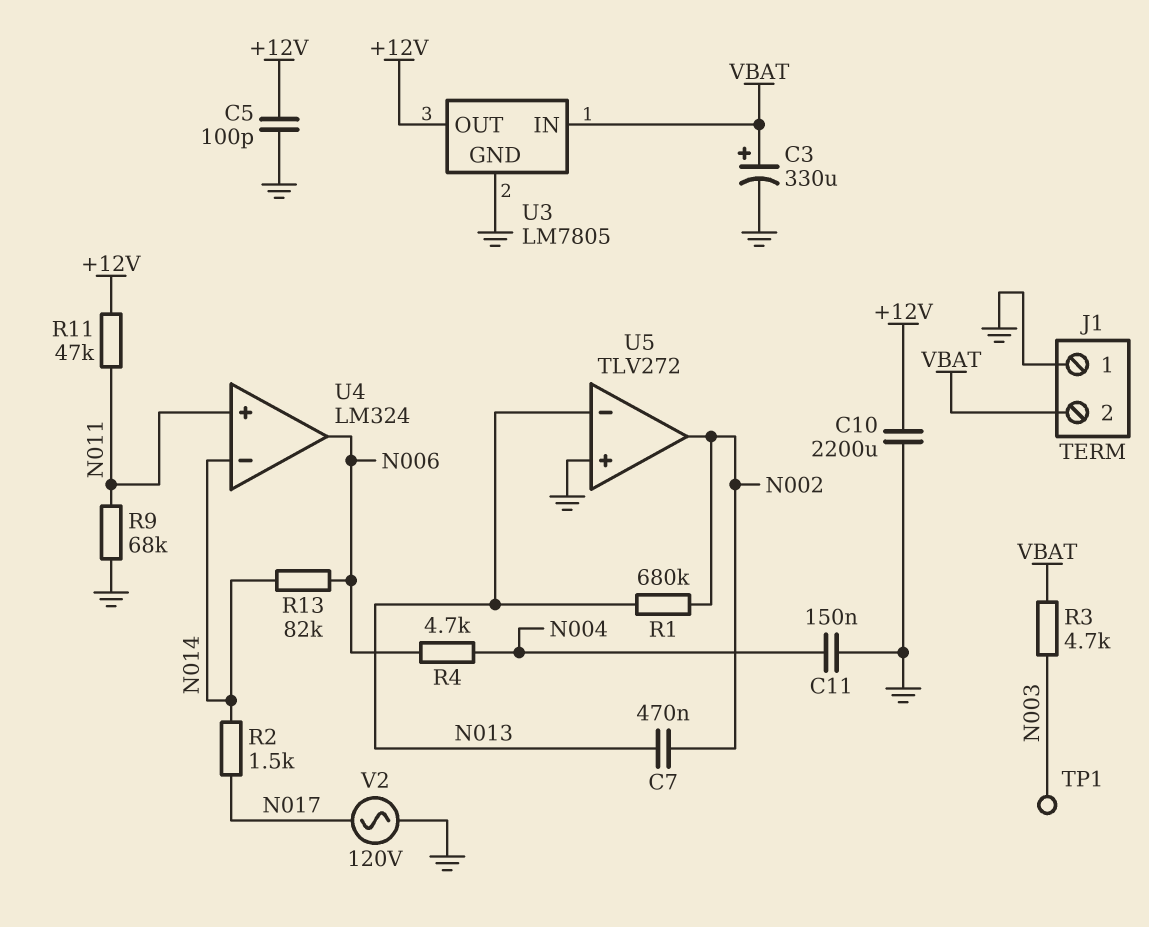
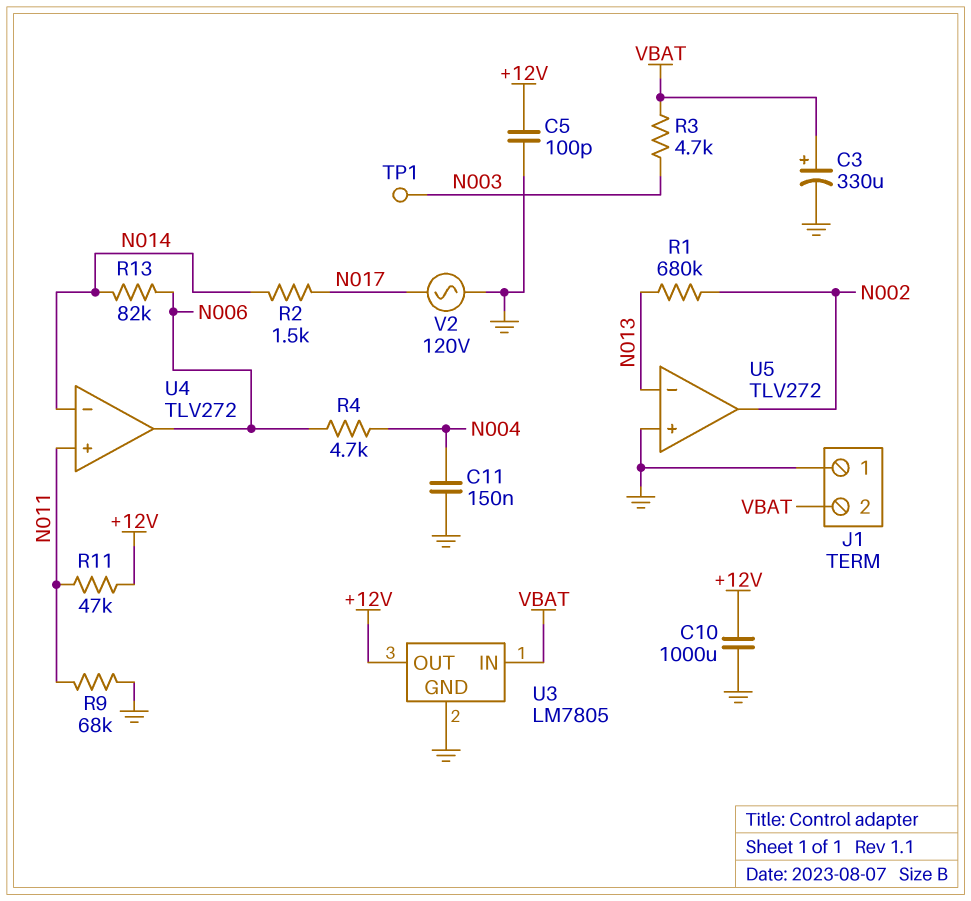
C7: 470nF (N002, N013) -> none
C10: 2200uF (+12V, GND) -> 1000uF (+12V, GND)
U4: LM324 -> TLV272

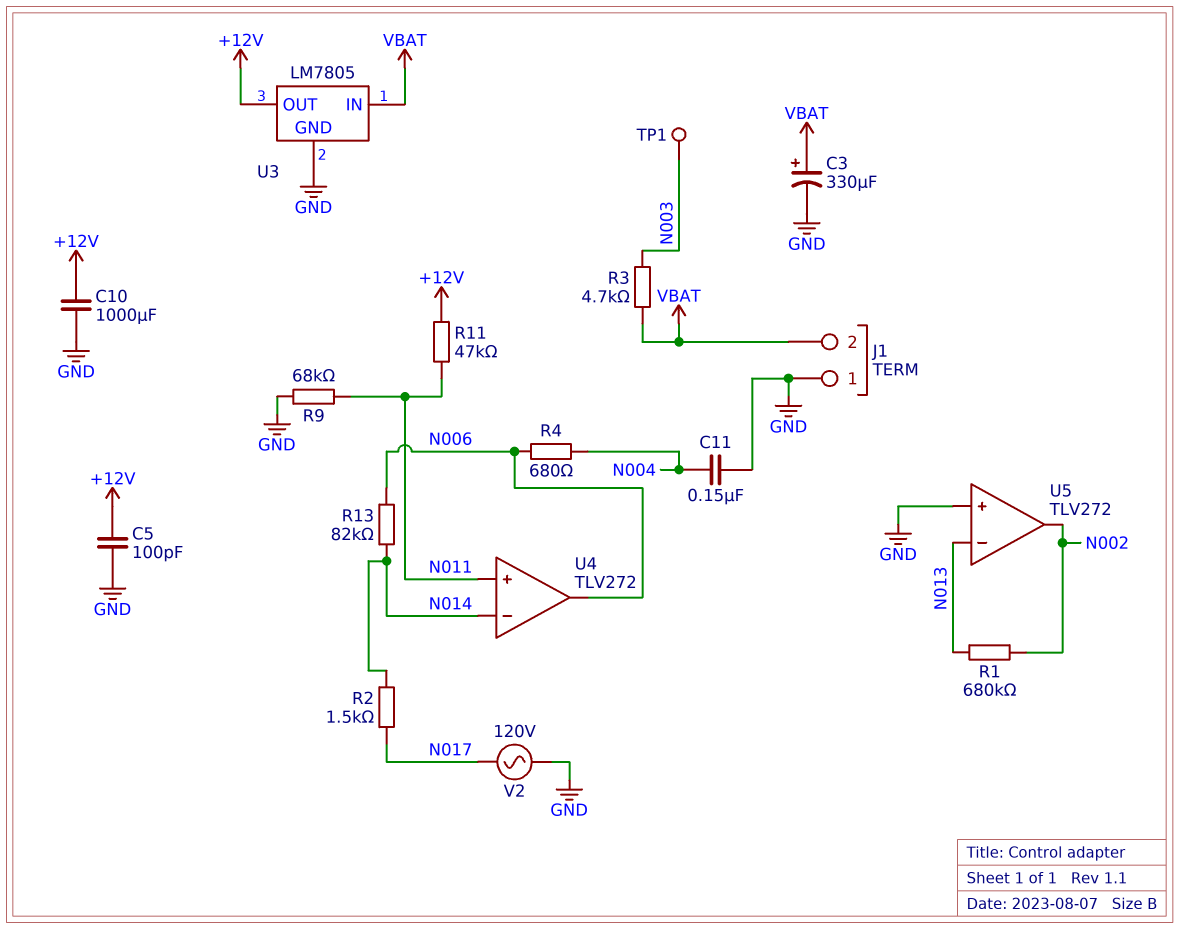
R4: 4.7k (N004, N006) -> 680 (N004, N006)

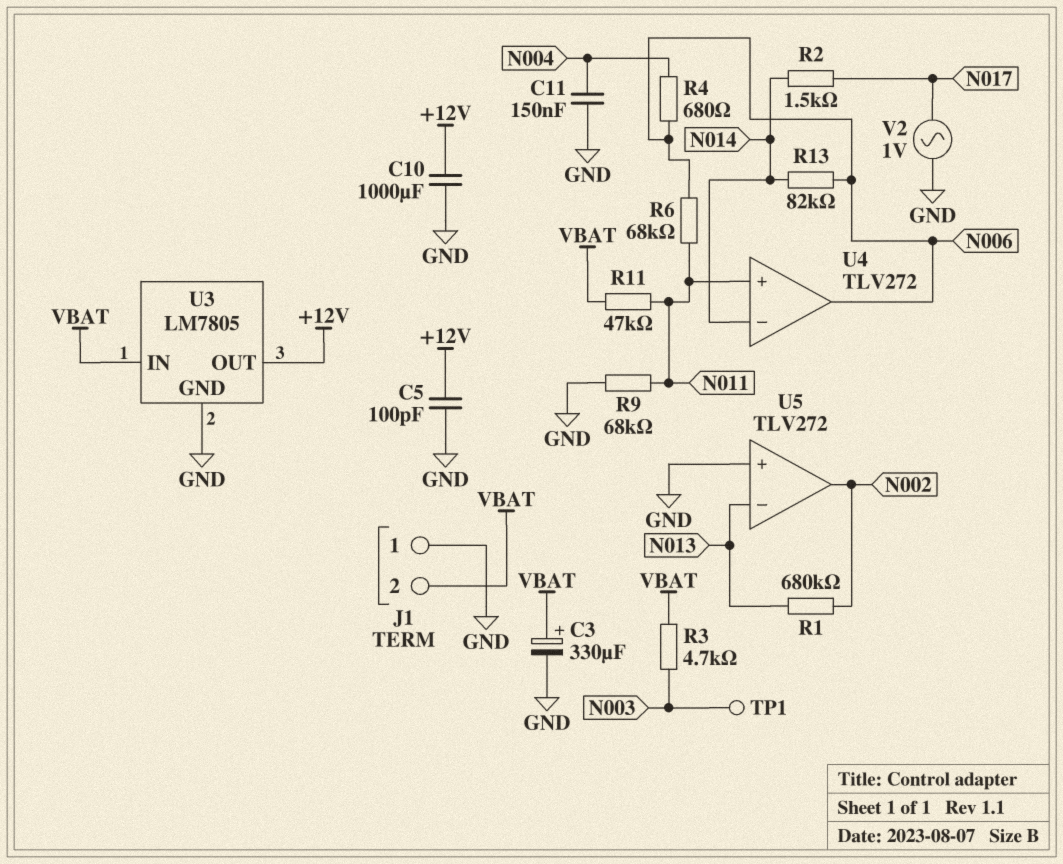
R6: none -> 68k (N006, N011)
R11: 47k (+12V, N011) -> 47k (N011, VBAT)
V2: AC 120V (GND, N017) -> AC 1V (GND, N017)

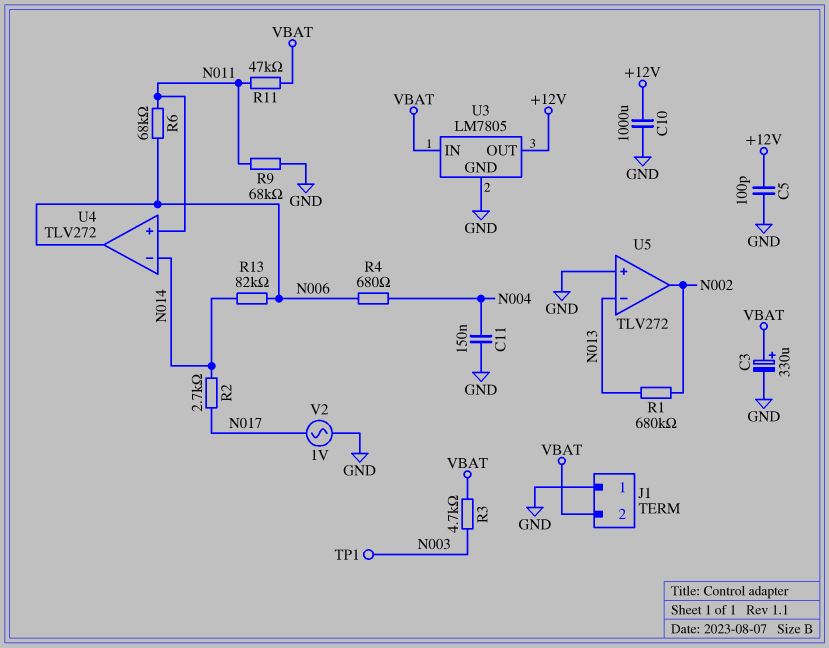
R2: 1.5k (N014, N017) -> 2.7k (N014, N017)

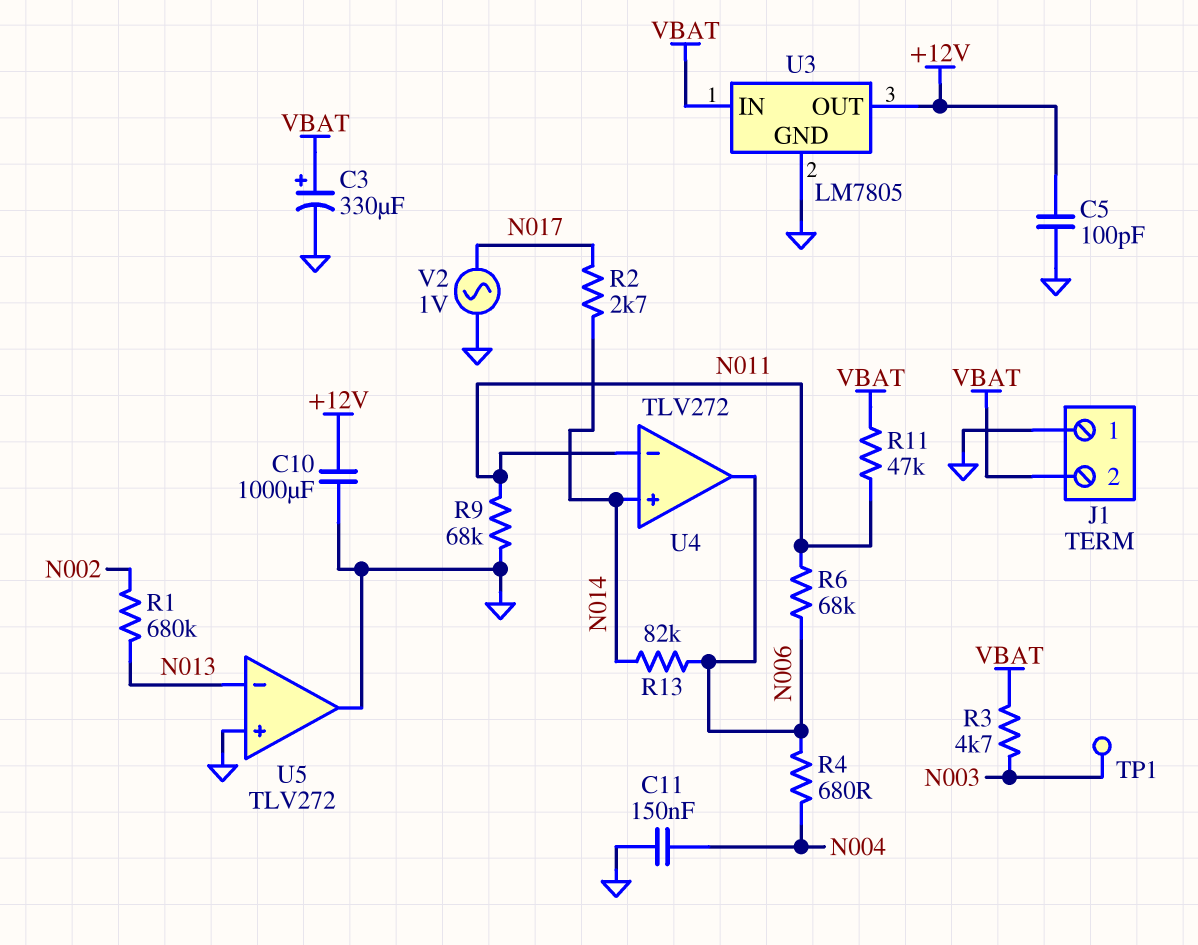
U4 pin in+: N011 -> N014
U4 pin in-: N014 -> N011
U5 pin out: N002 -> GND

